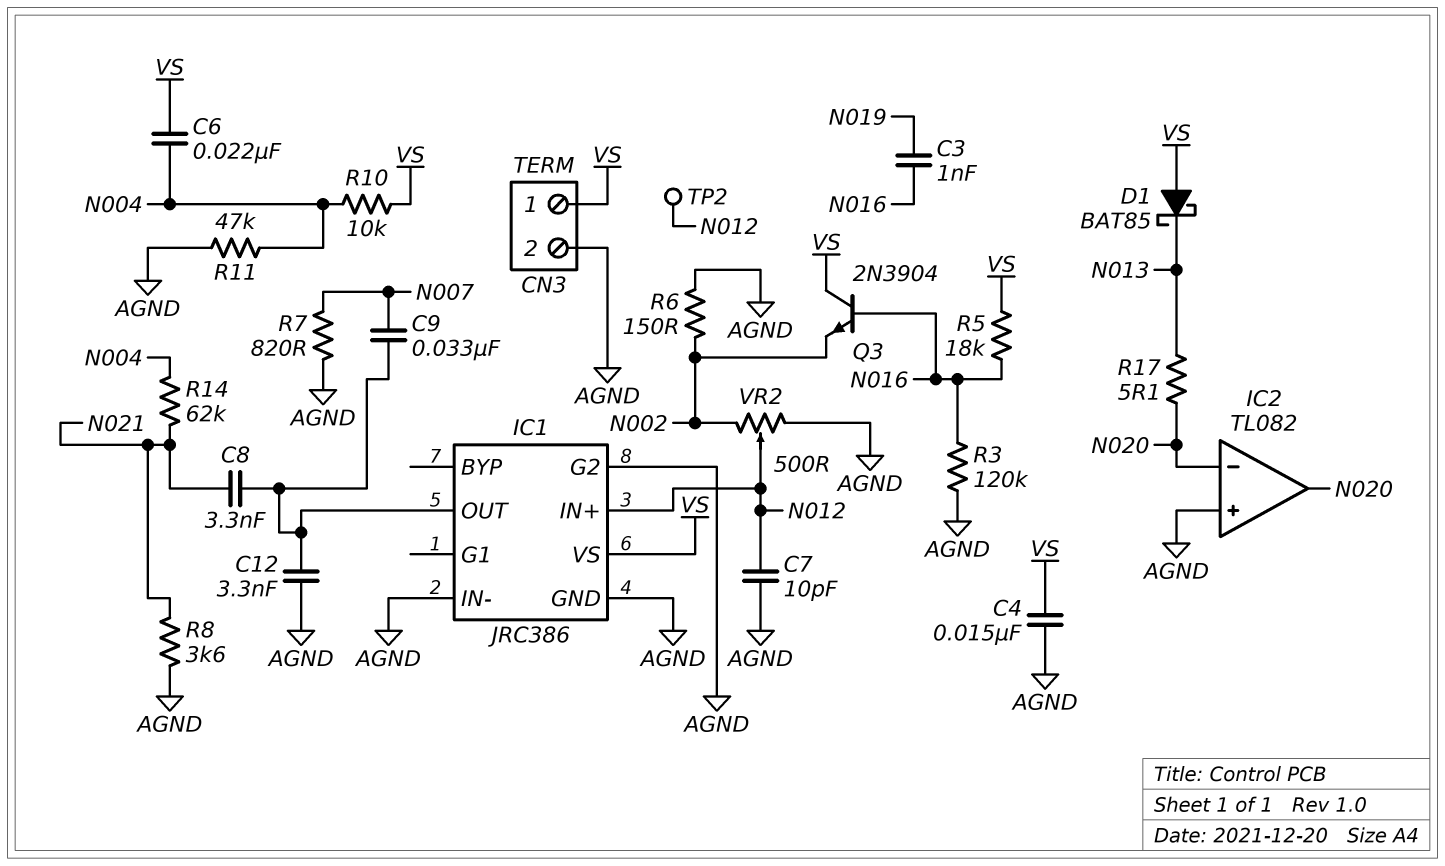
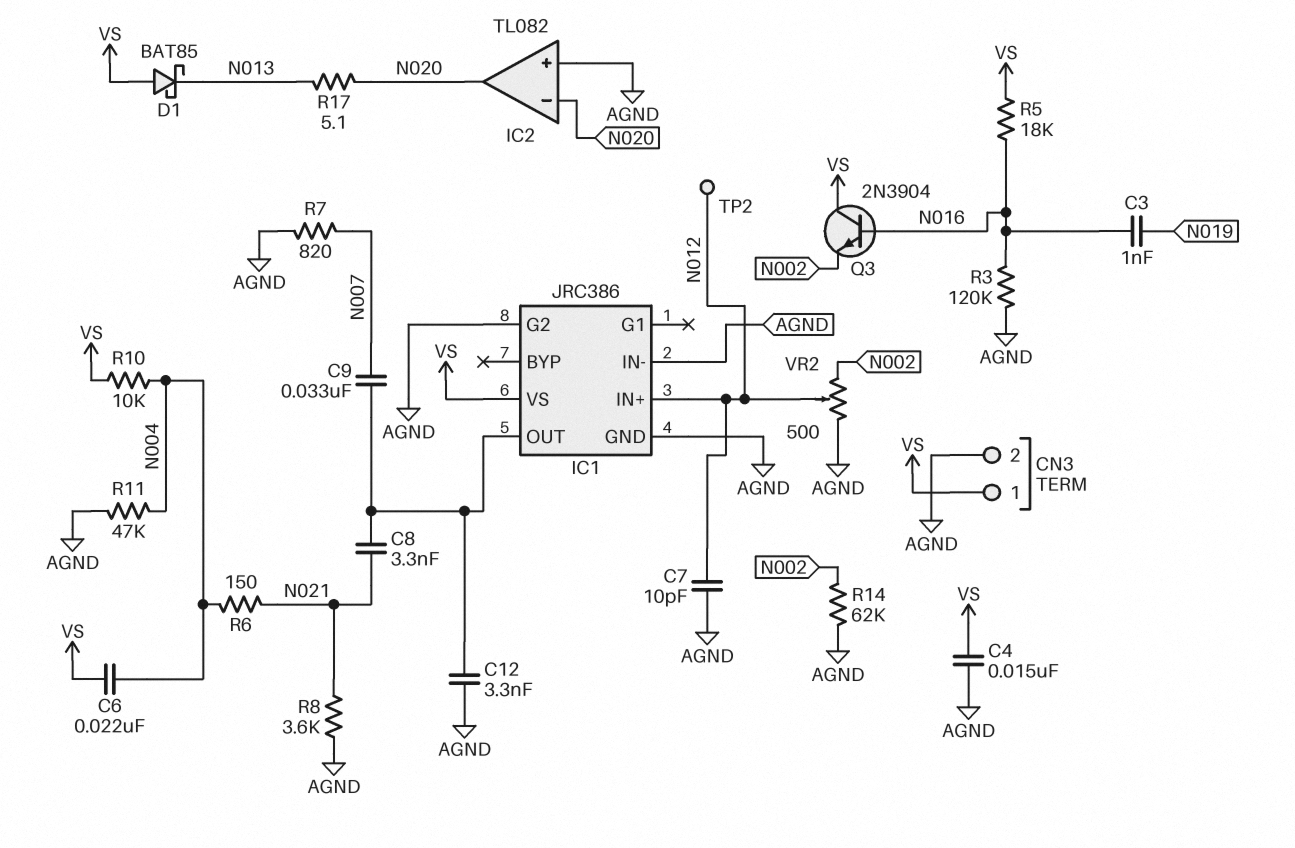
R6: 150 (AGND, N002) -> 150 (N004, N021)
R14: 62k (N004, N021) -> 62k (AGND, N002)

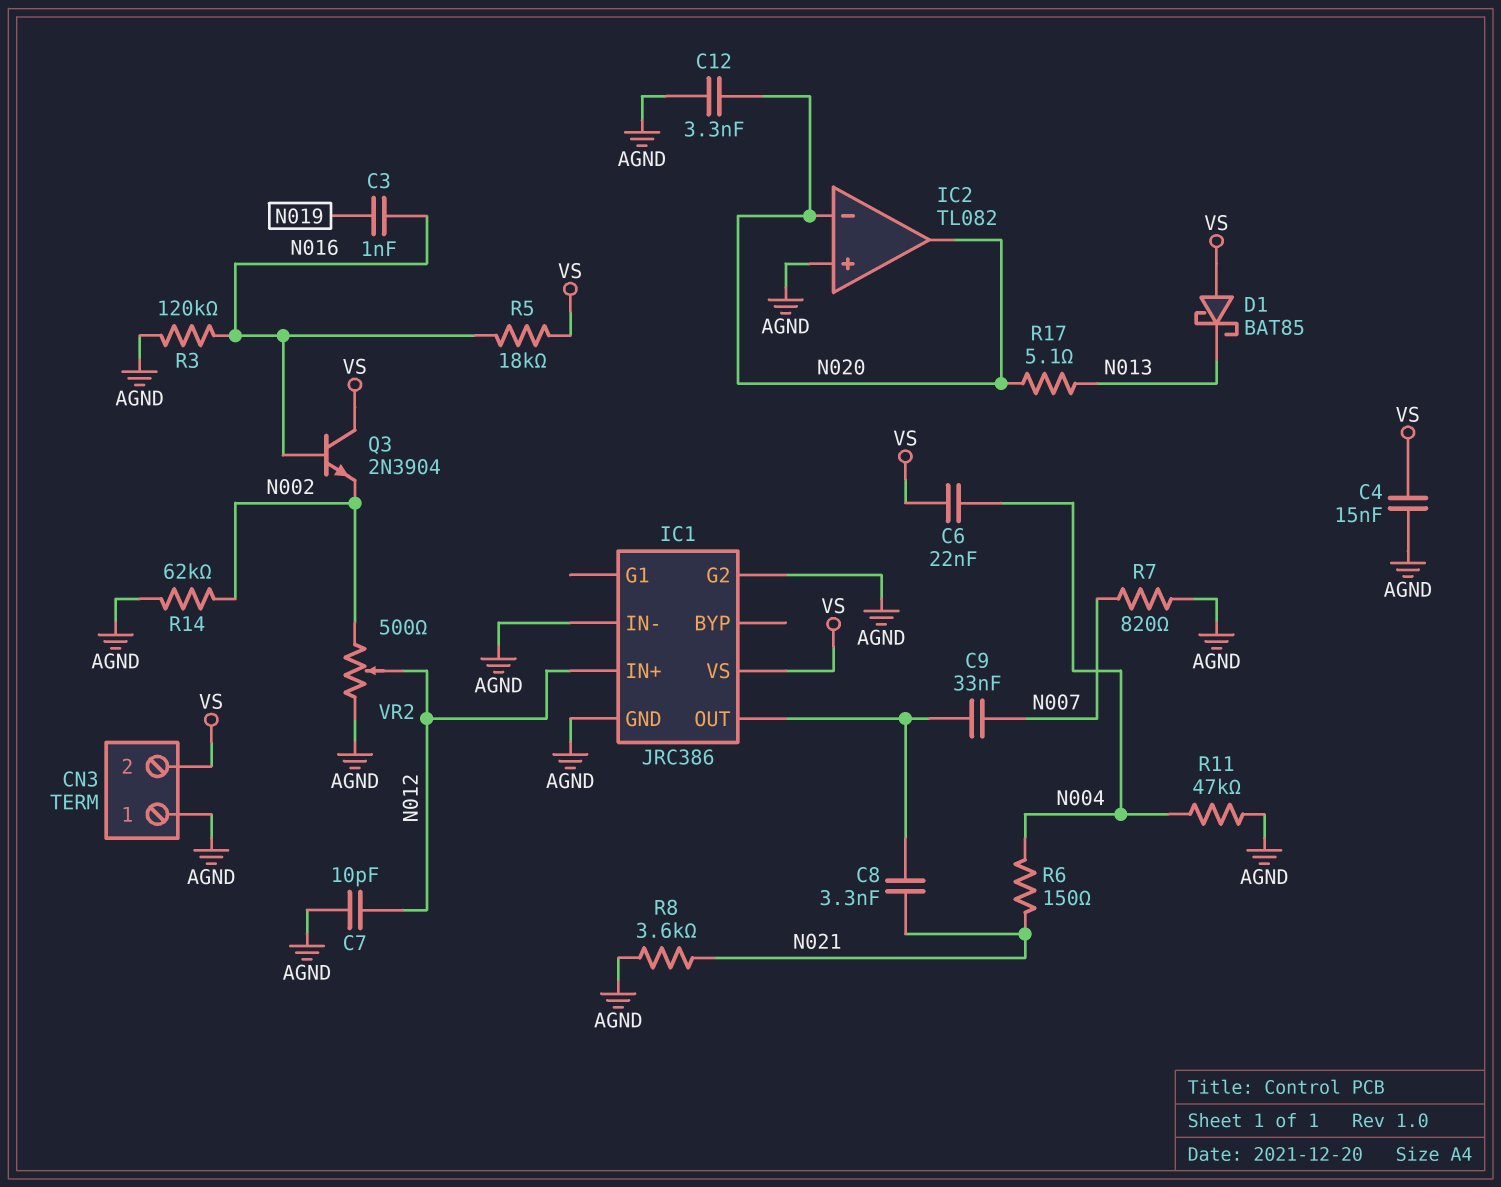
C12: 3.3nF (AGND, IC1/OUT) -> 3.3nF (AGND, N020)
CN3 pin 1: VS -> AGND
CN3 pin 2: AGND -> VS
R10: 10k (N004, VS) -> none
TP2: test point (N012) -> none

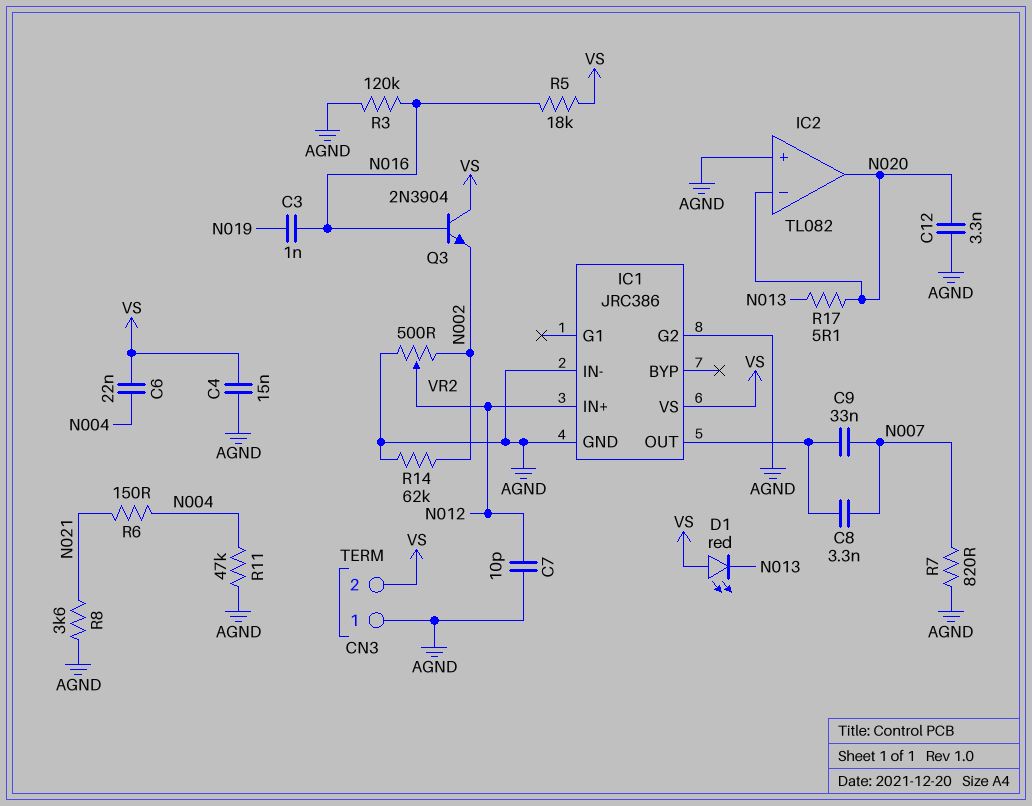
C8: 3.3nF (IC1/OUT, N021) -> 3.3nF (IC1/OUT, N007)
D1: schottky BAT85 (A VS, K N013) -> LED red (A VS, K N013)

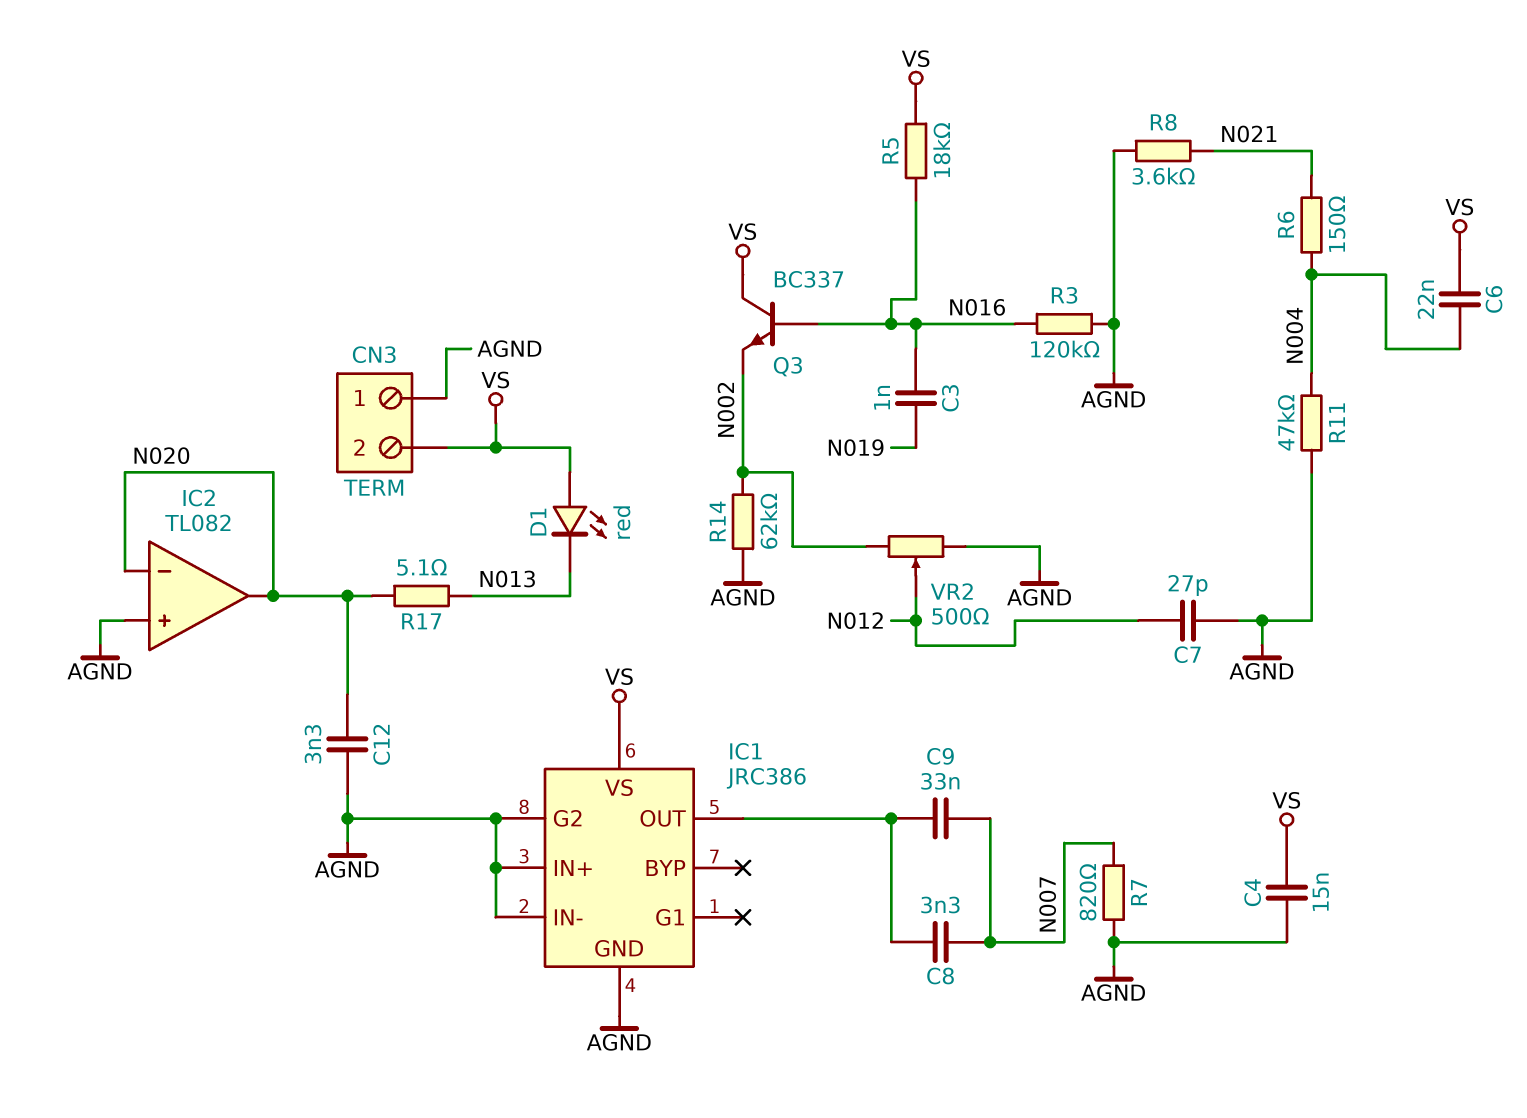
C7: 10pF (AGND, N012) -> 27pF (AGND, N012)
IC1 pin IN+: N012 -> AGND
Q3: NPN 2N3904 (B N016, C VS, E N002) -> NPN BC337 (B N016, C VS, E N002)

